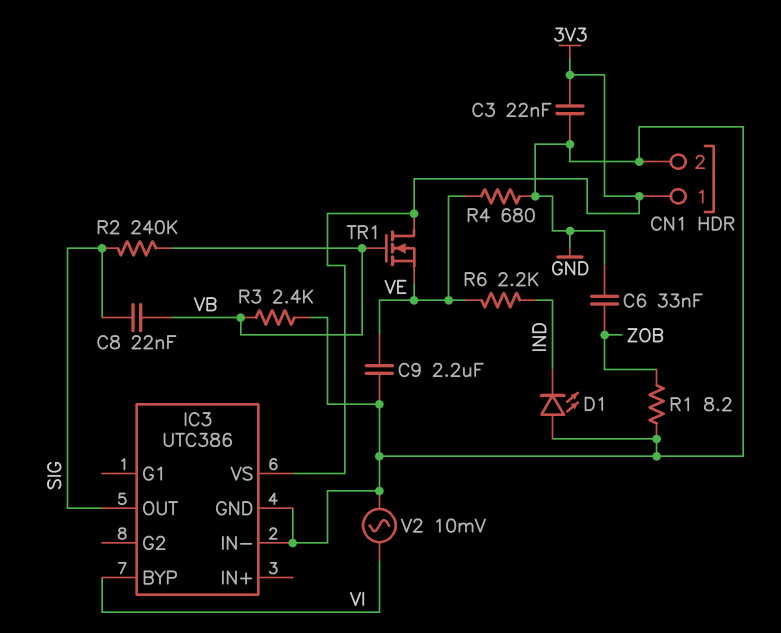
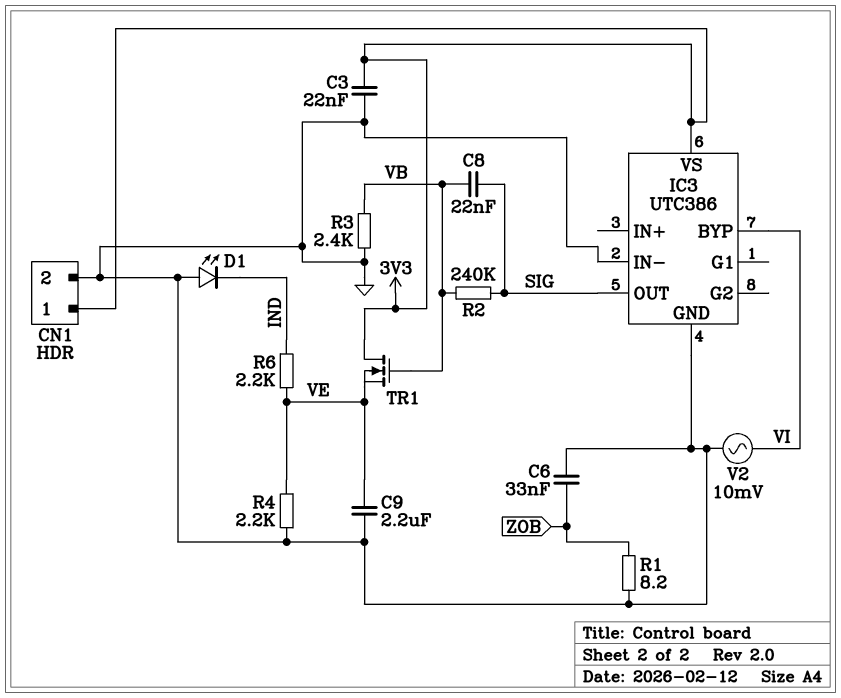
R4: 680 (GND, VE) -> 2.2k (GND, VE)

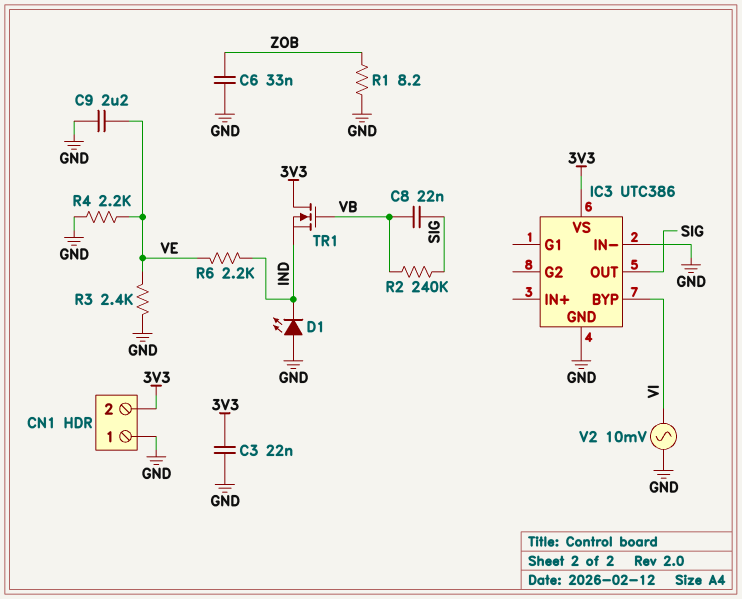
CN1 pin 1: 3V3 -> GND
CN1 pin 2: GND -> 3V3
R3: 2.4k (GND, VB) -> 2.4k (GND, VE)
TR1: NMOS (G VB, D 3V3, S VE) -> NMOS (G VB, D 3V3, S IND)

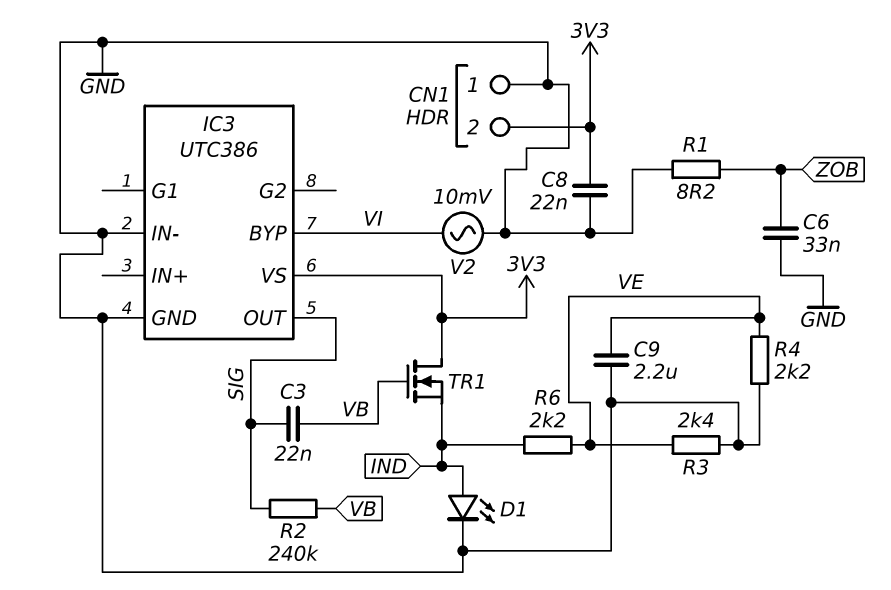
C3: 22nF (3V3, GND) -> 22nF (SIG, VB)
C8: 22nF (SIG, VB) -> 22nF (3V3, GND)
D1: LED (A GND, K IND) -> LED (A IND, K GND)

